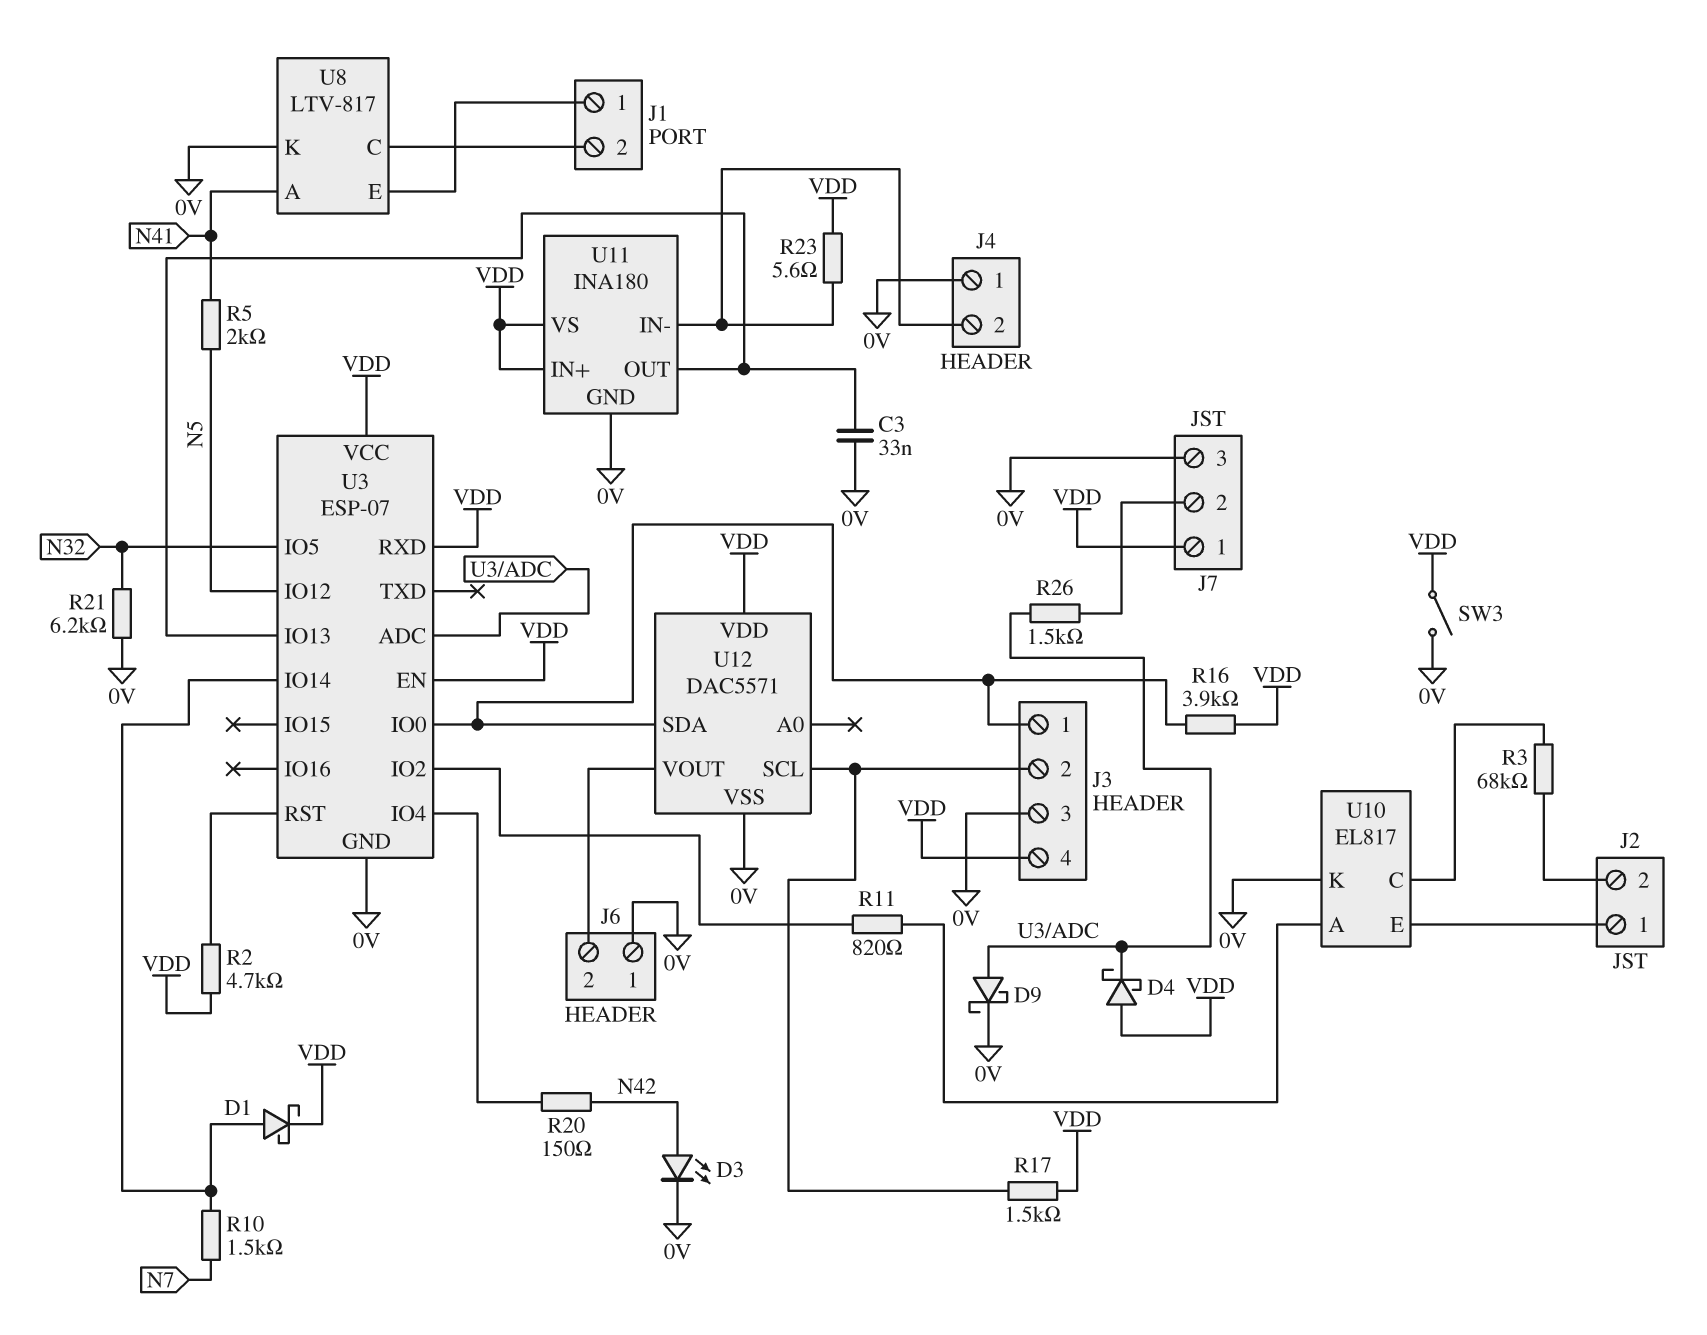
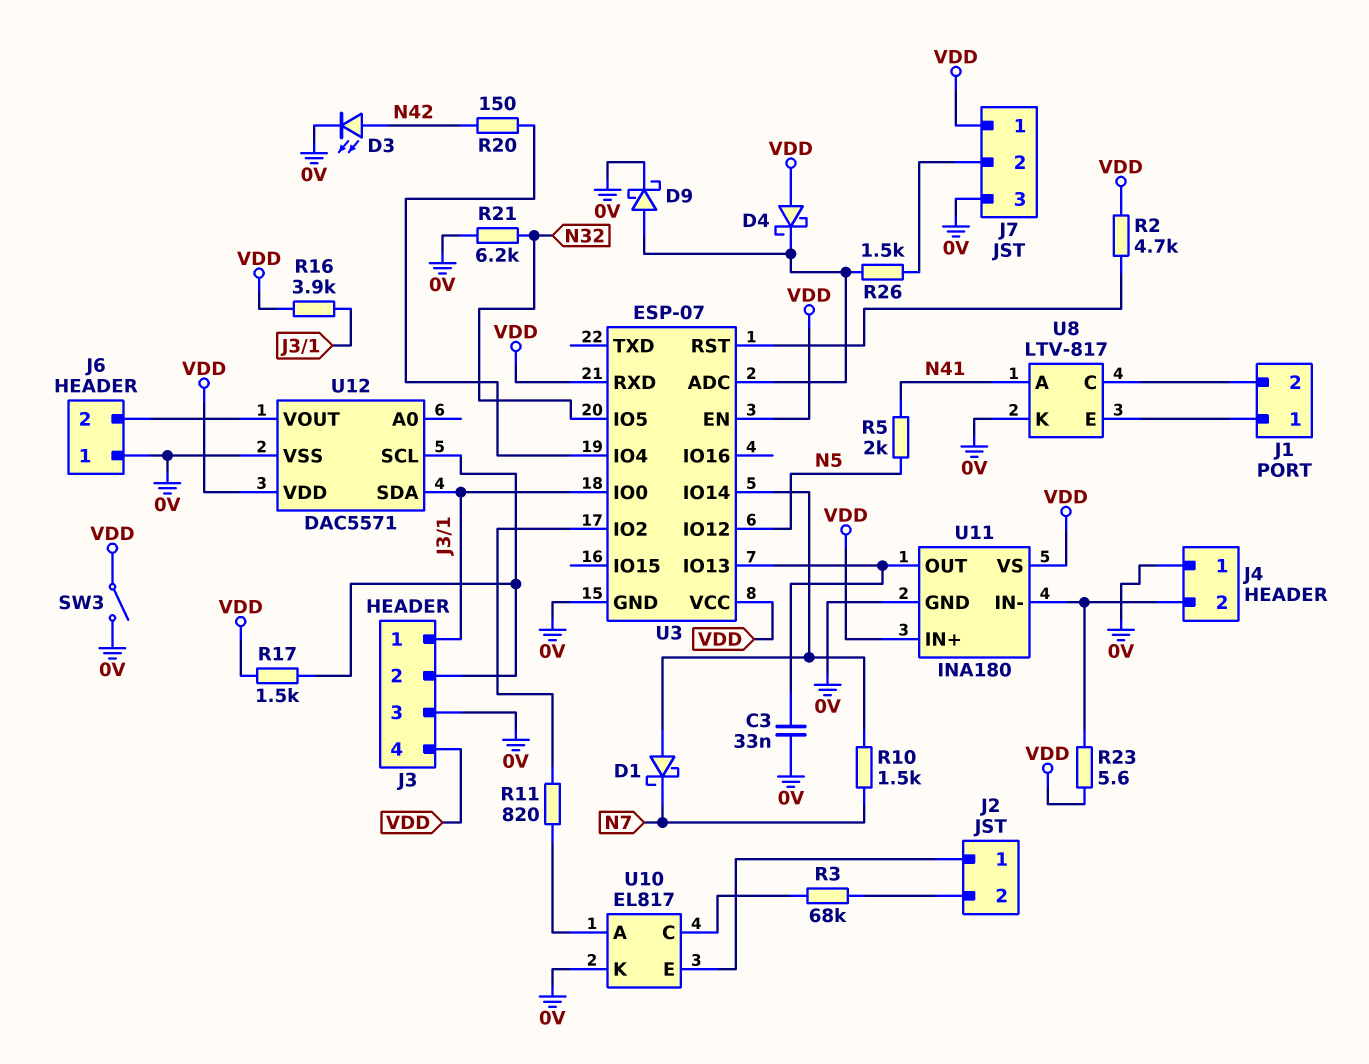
D1: schottky (A U3/IO14, K VDD) -> schottky (A U3/IO14, K N7)

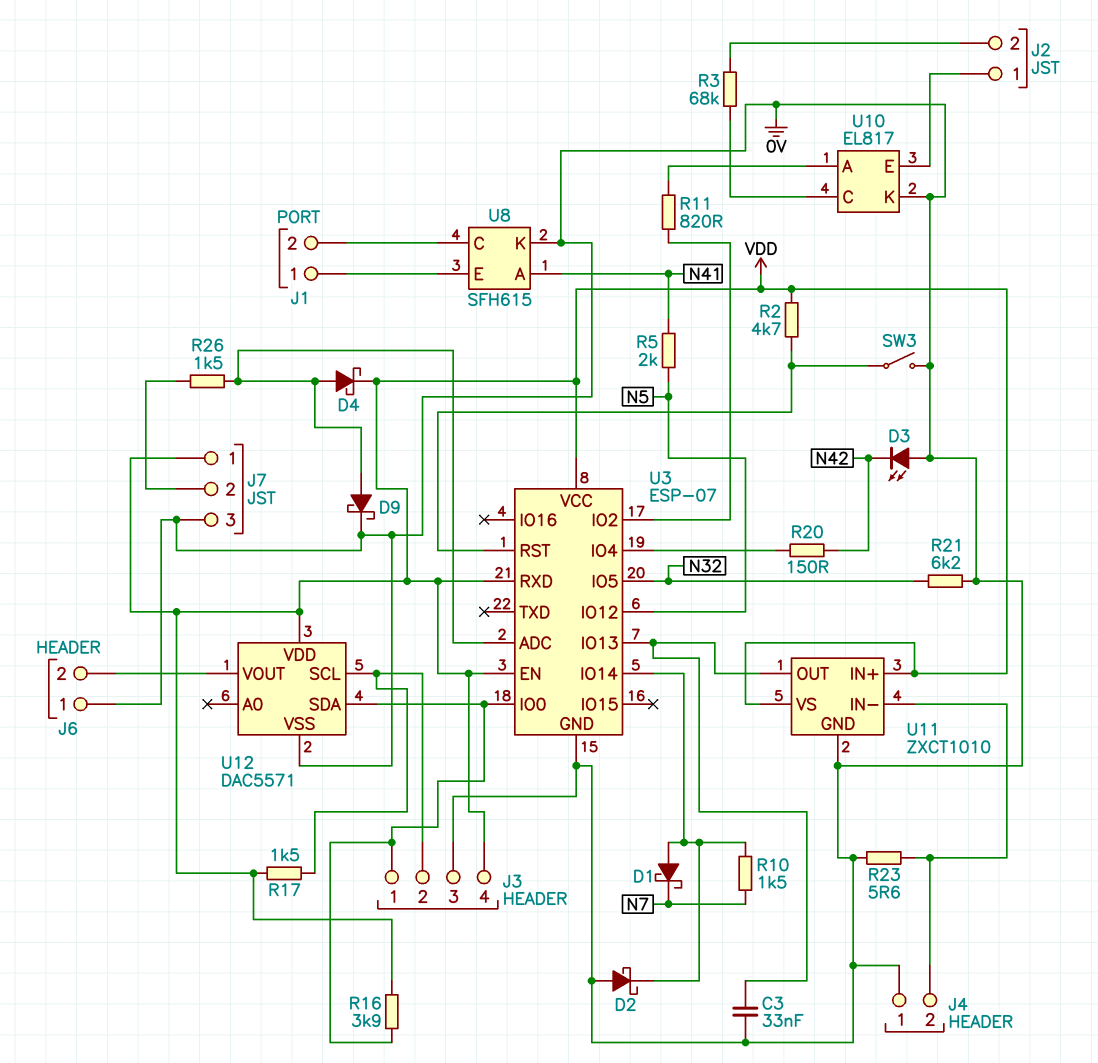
D2: none -> schottky (A 0V, K U3/IO14)
D3: LED (A N42, K 0V) -> LED (A 0V, K N42)
D4: schottky (A VDD, K U3/ADC) -> schottky (A U3/ADC, K VDD)
R23: 5.6 (J4/2, VDD) -> 5.6 (0V, J4/2)
SW3: switch (0V, VDD) -> switch (0V, U3/RST)
U8: LTV-817 -> SFH615
U11: INA180 -> ZXCT1010

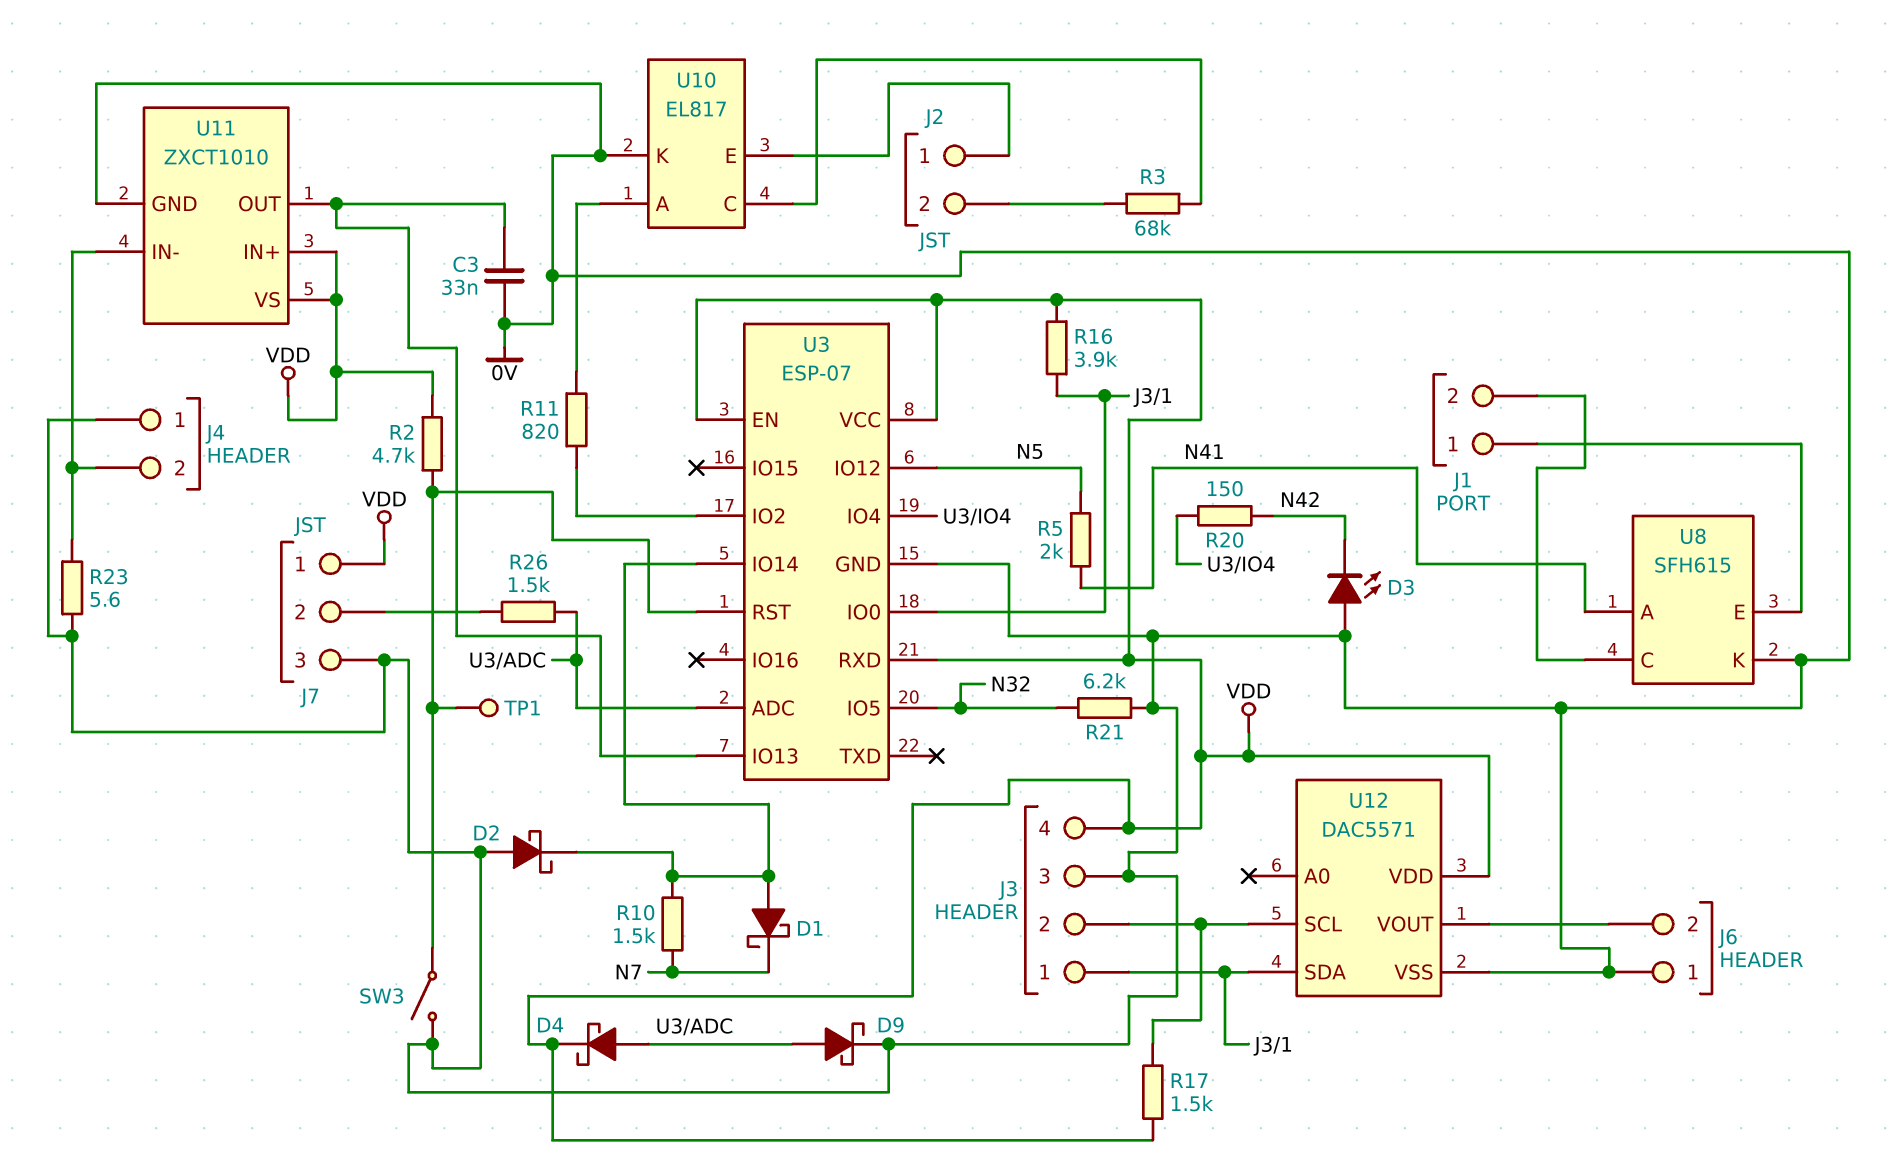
TP1: none -> test point (U3/RST)

